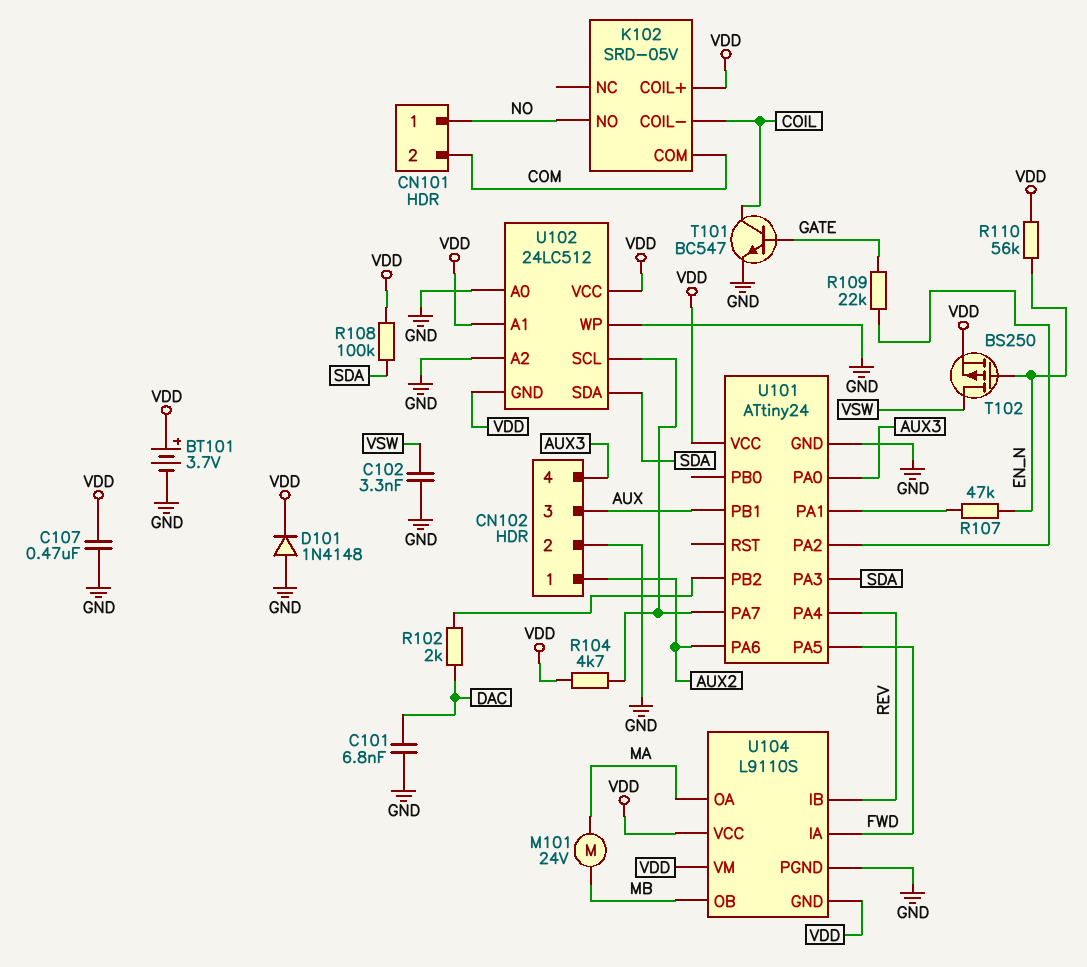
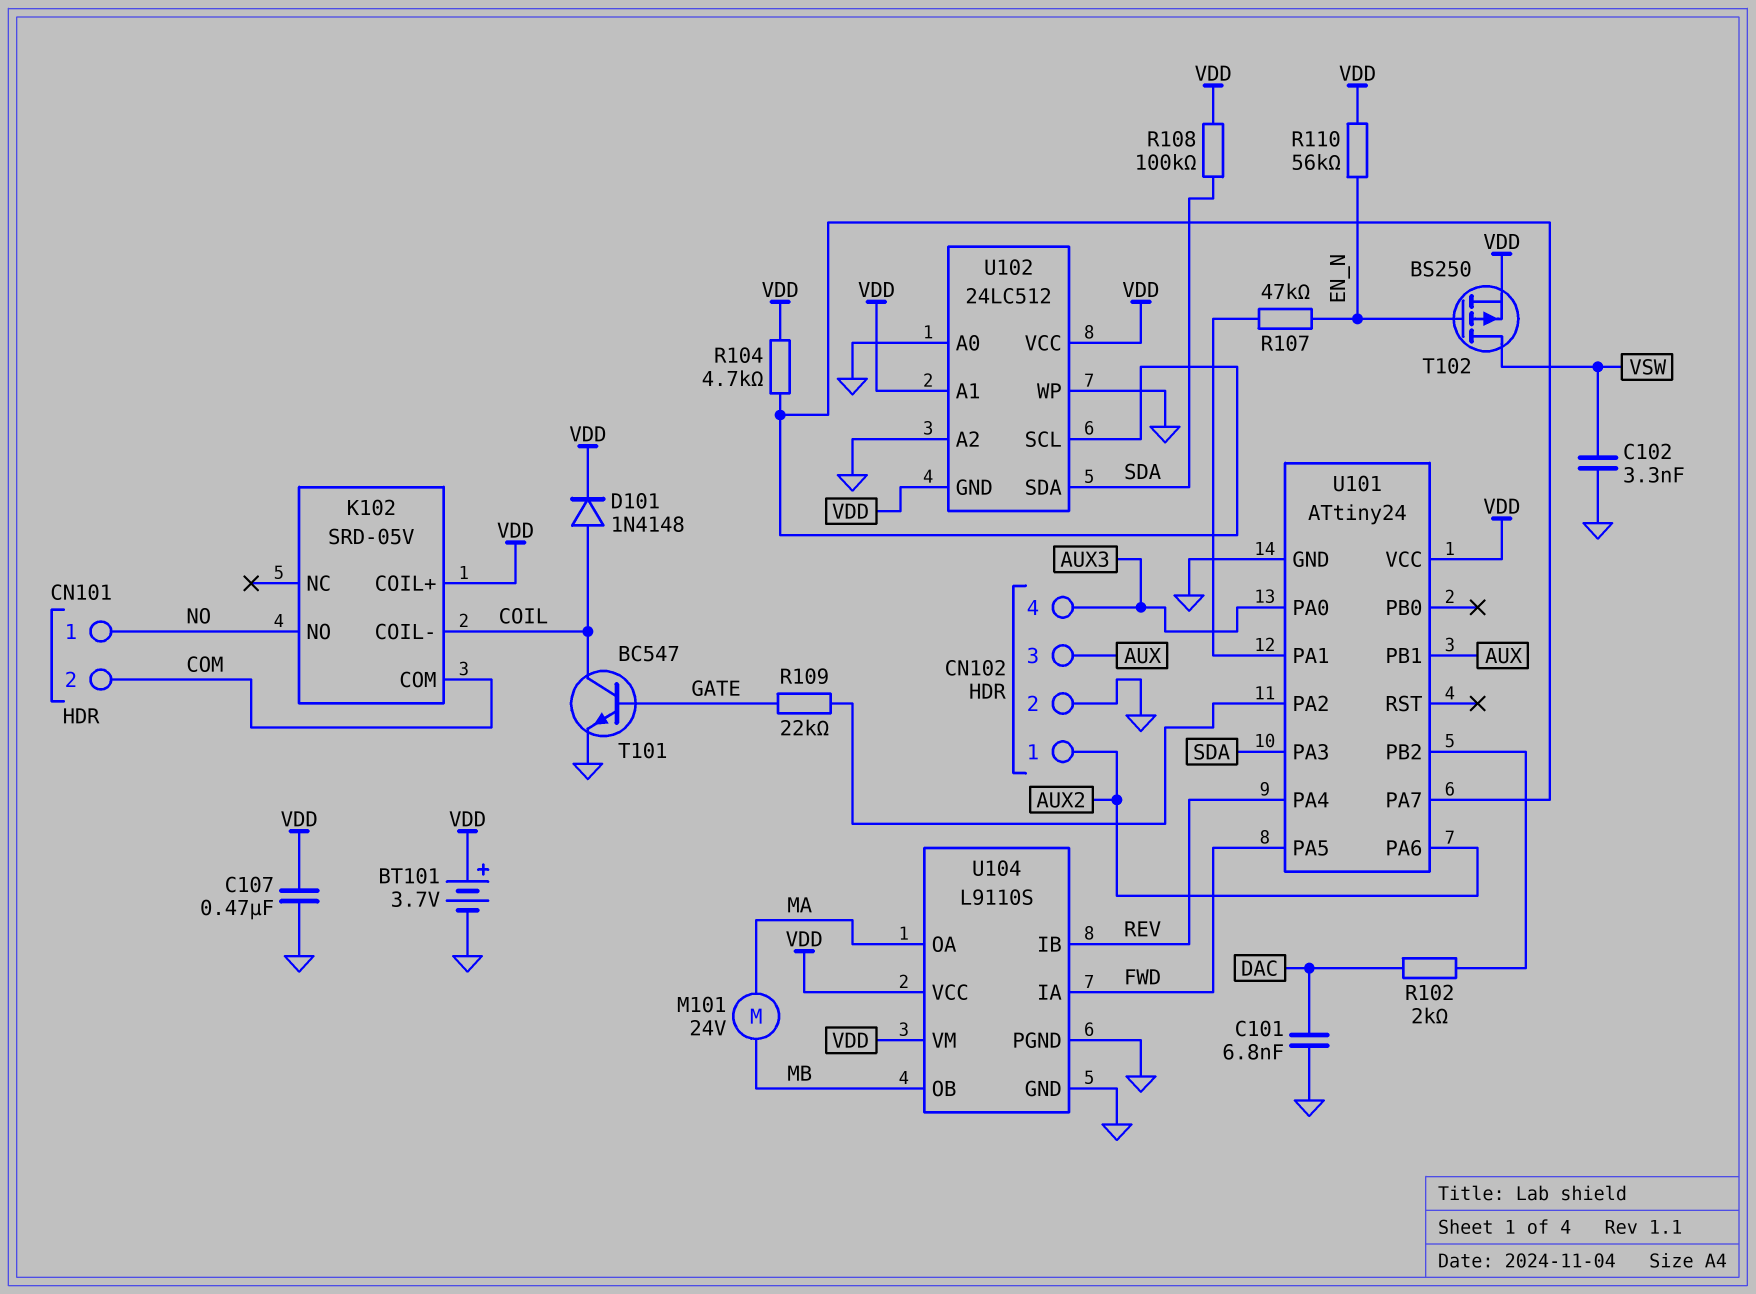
D101: diode 1N4148 (A GND, K VDD) -> diode 1N4148 (A COIL, K VDD)
U104 pin GND: VDD -> GND

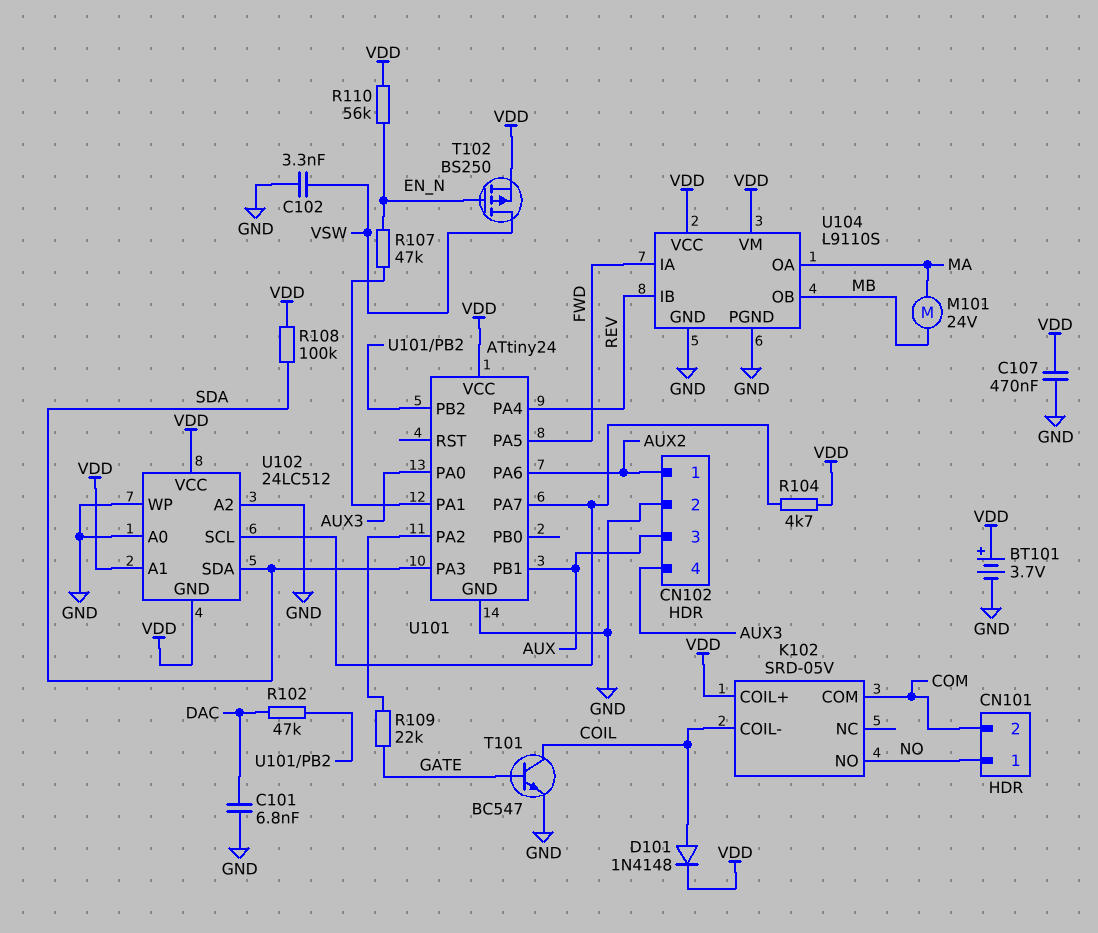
R102: 2k (DAC, U101/PB2) -> 47k (DAC, U101/PB2)

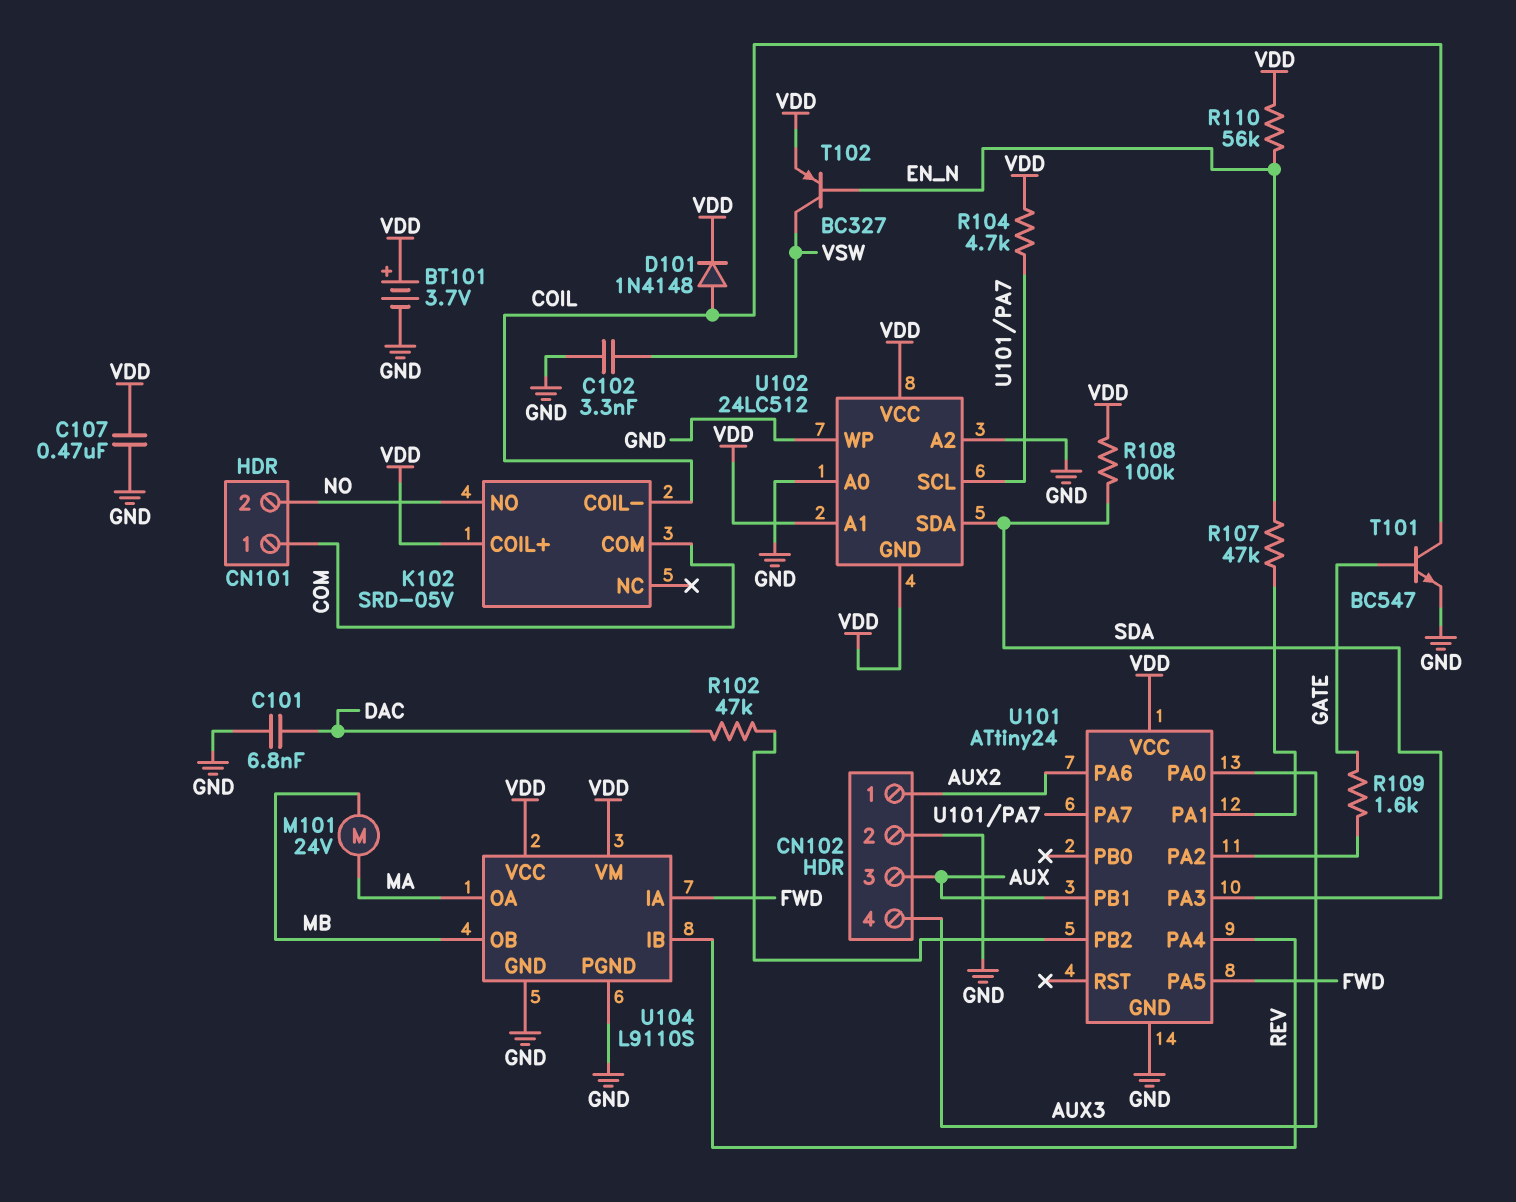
CN101 pin 1: NO -> COM
CN101 pin 2: COM -> NO
R109: 22k (GATE, U101/PA2) -> 1.6k (GATE, U101/PA2)
T102: PMOS BS250 (G EN_N, D VSW, S VDD) -> PNP BC327 (B EN_N, C VSW, E VDD)

